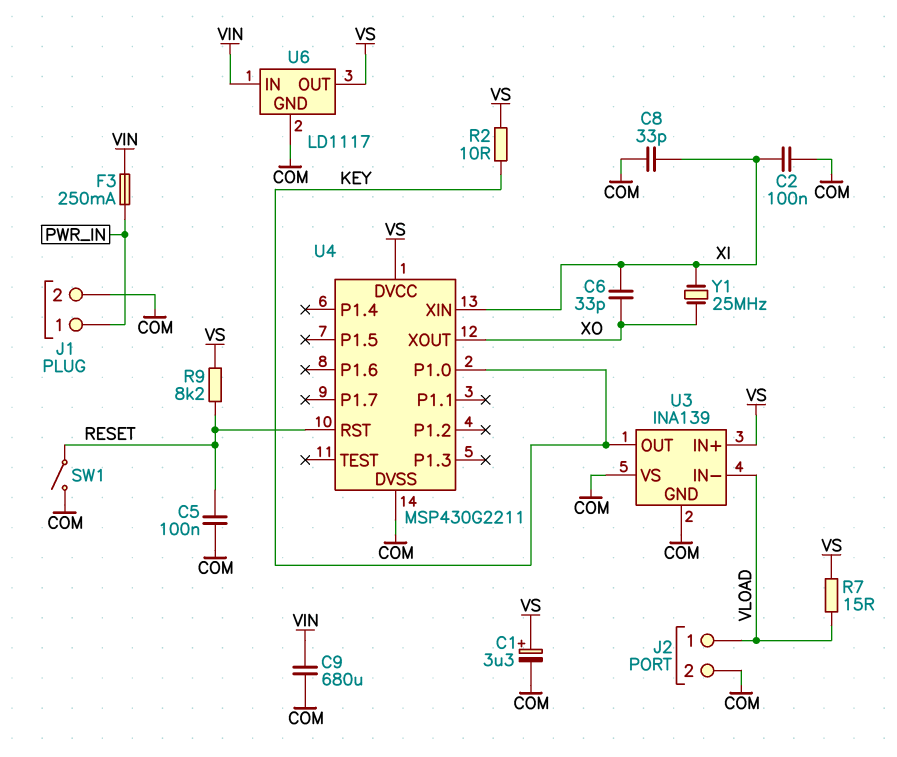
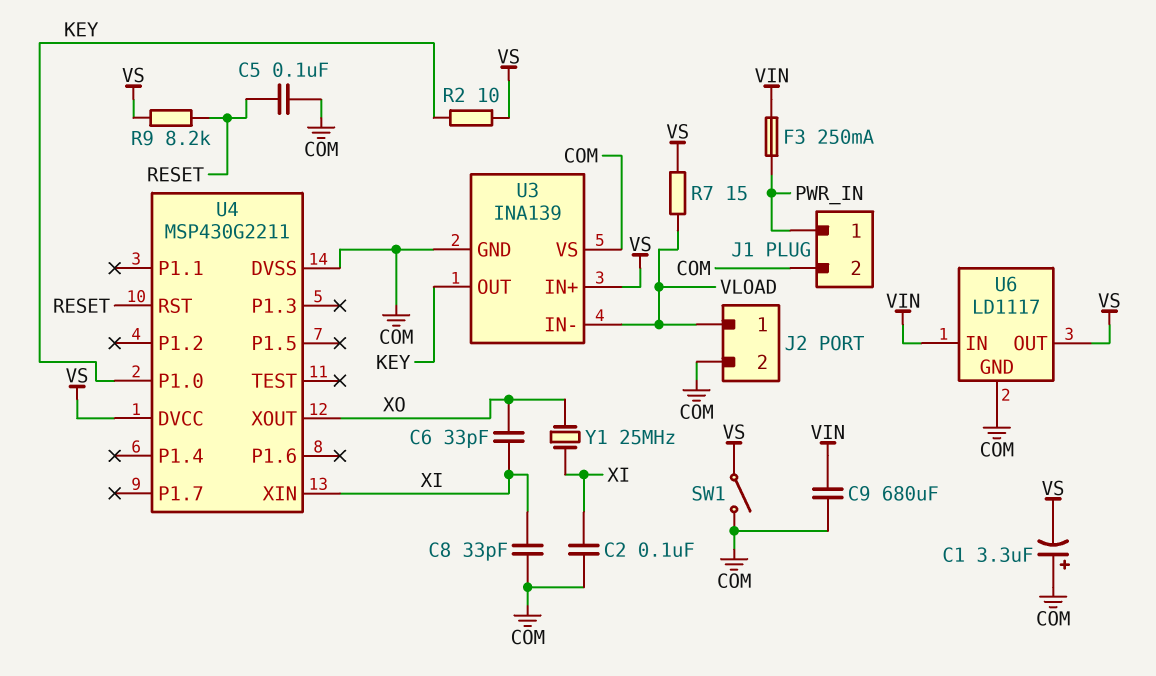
C1: 3.3uF (plus VS, minus COM) -> 3.3uF (plus COM, minus VS)
SW1: switch (COM, RESET) -> switch (COM, VS)

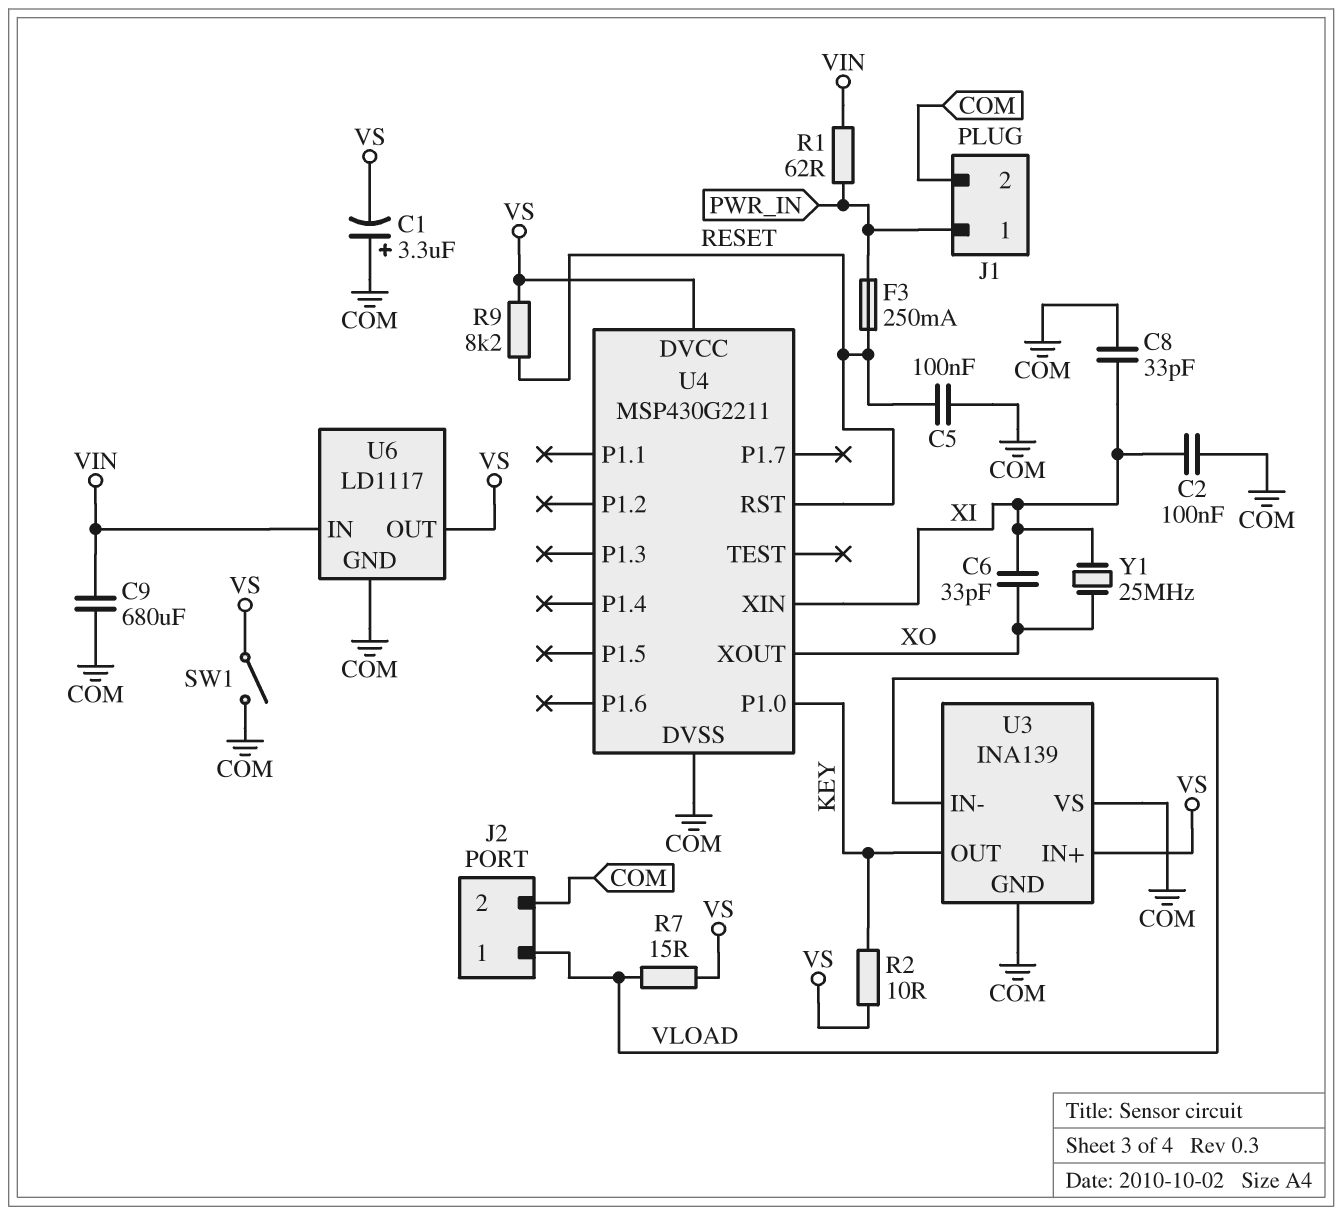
F3: 250mA (PWR_IN, VIN) -> 250mA (PWR_IN, RESET)
R1: none -> 62 (PWR_IN, VIN)

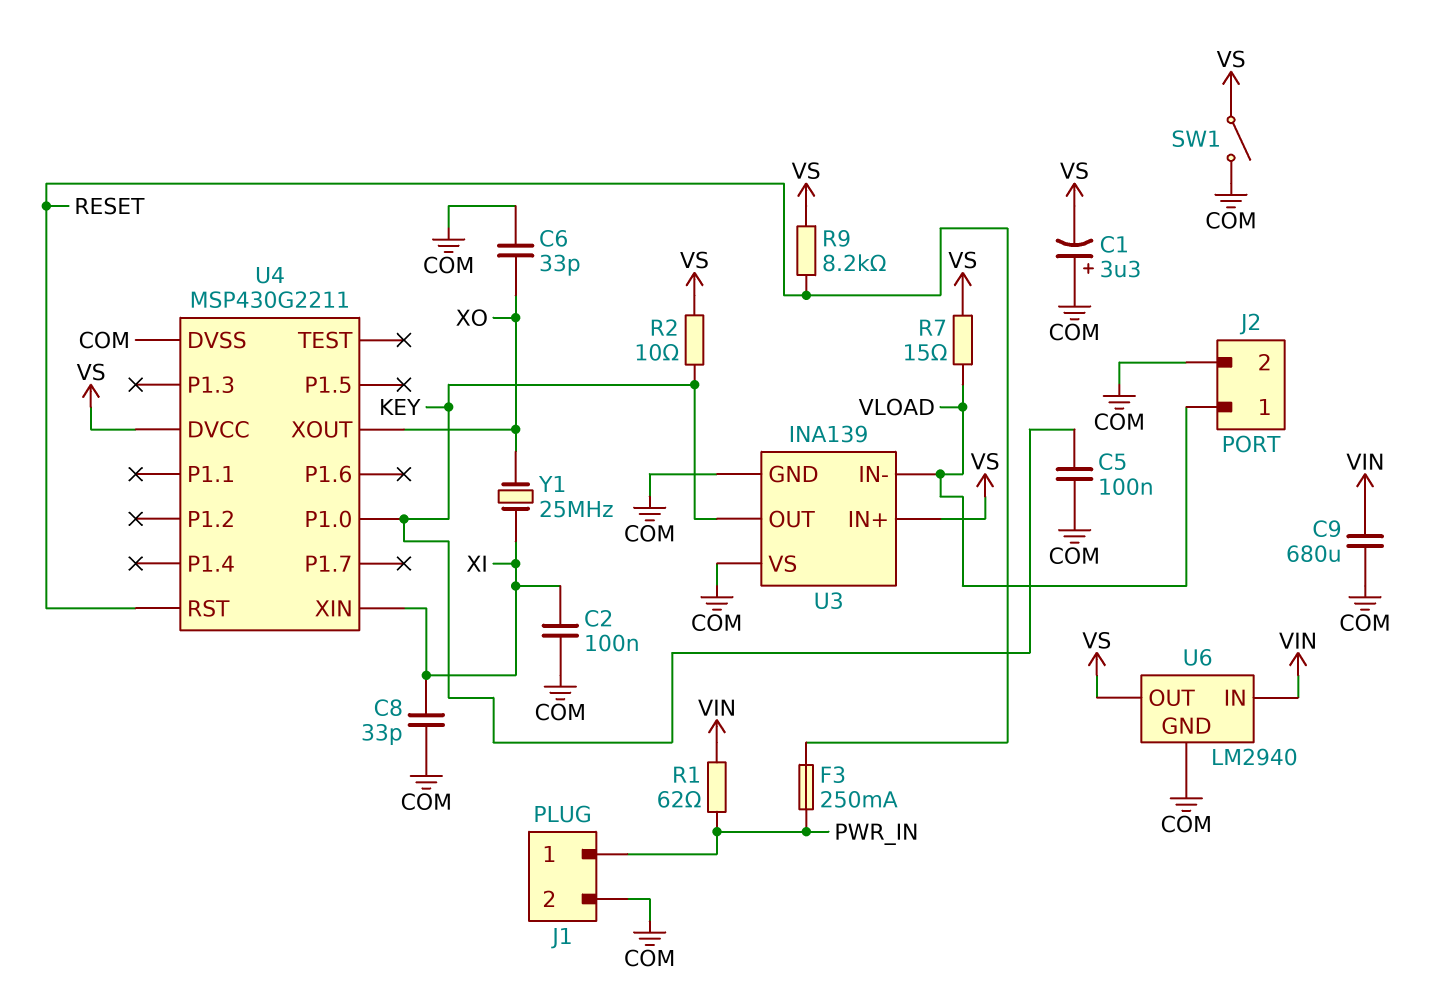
C5: 100nF (COM, RESET) -> 100nF (COM, KEY)
C6: 33pF (XI, XO) -> 33pF (COM, XO)
U6: LD1117 -> LM2940

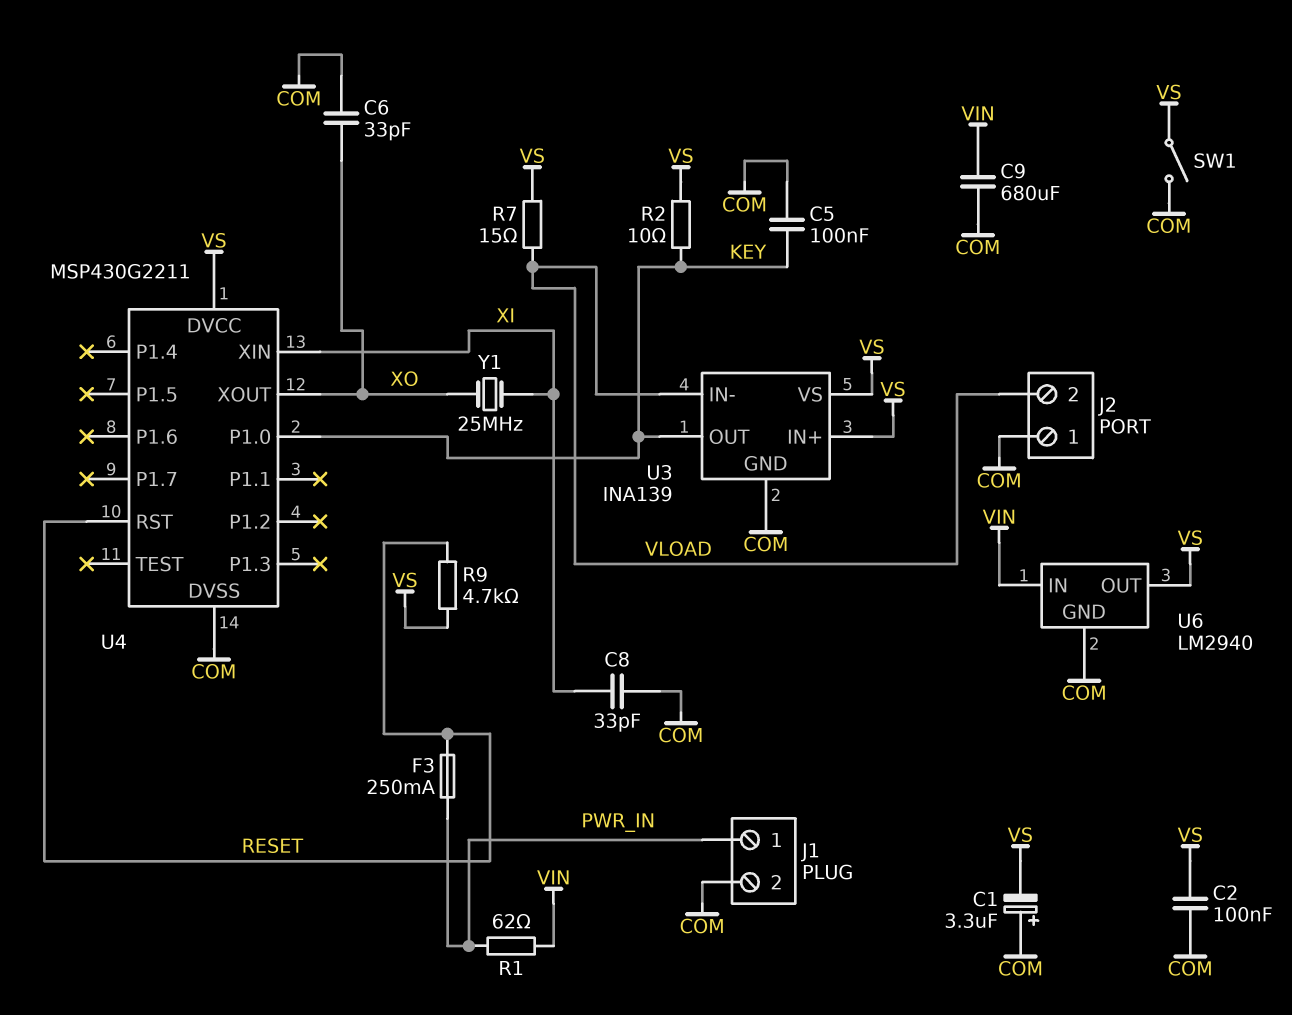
C2: 100nF (COM, XI) -> 100nF (COM, VS)
J2 pin 1: VLOAD -> COM
J2 pin 2: COM -> VLOAD
R9: 8.2k (RESET, VS) -> 4.7k (RESET, VS)
U3 pin VS: COM -> VS

